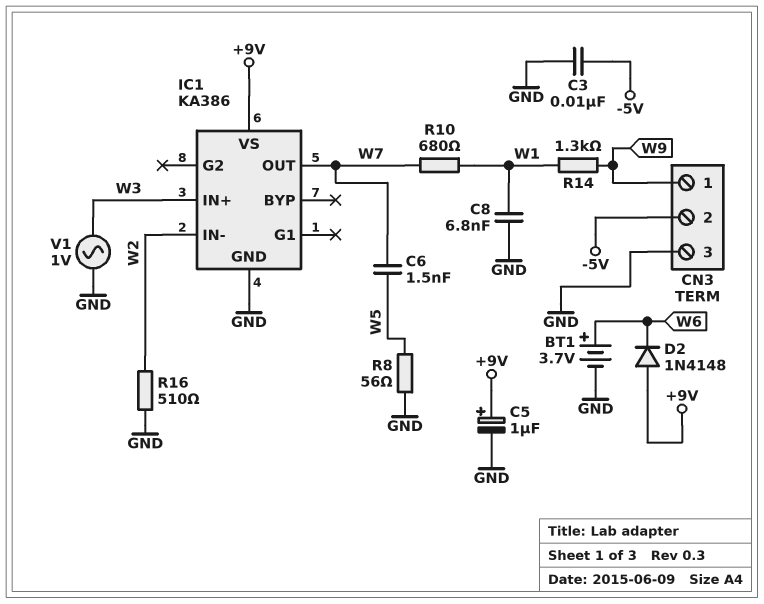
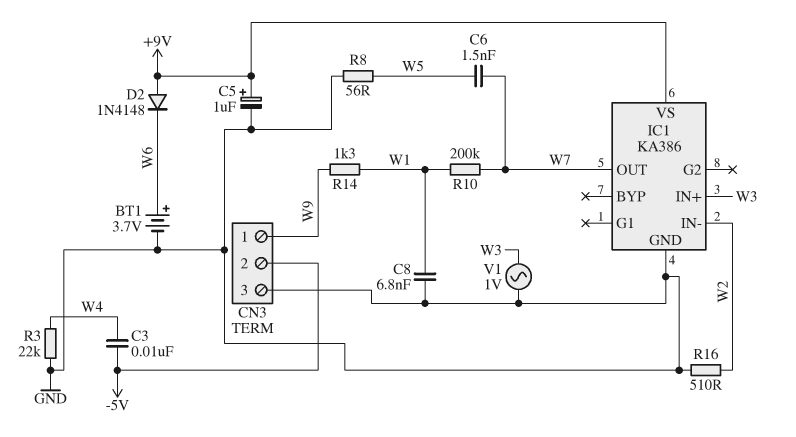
C3: 10nF (-5V, GND) -> 10nF (-5V, W4)
R3: none -> 22k (GND, W4)
R10: 680 (W1, W7) -> 200k (W1, W7)

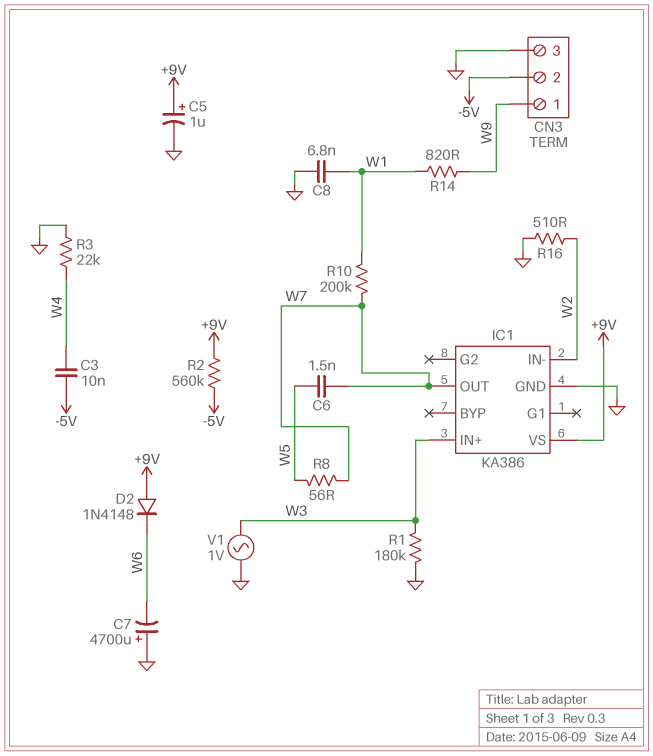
BT1: 3.7V (plus W6, minus GND) -> none
C7: none -> 4700uF (plus GND, minus W6)
R1: none -> 180k (GND, W3)
R2: none -> 560k (+9V, -5V)
R8: 56 (GND, W5) -> 56 (W5, W7)
R14: 1.3k (W1, W9) -> 820 (W1, W9)

